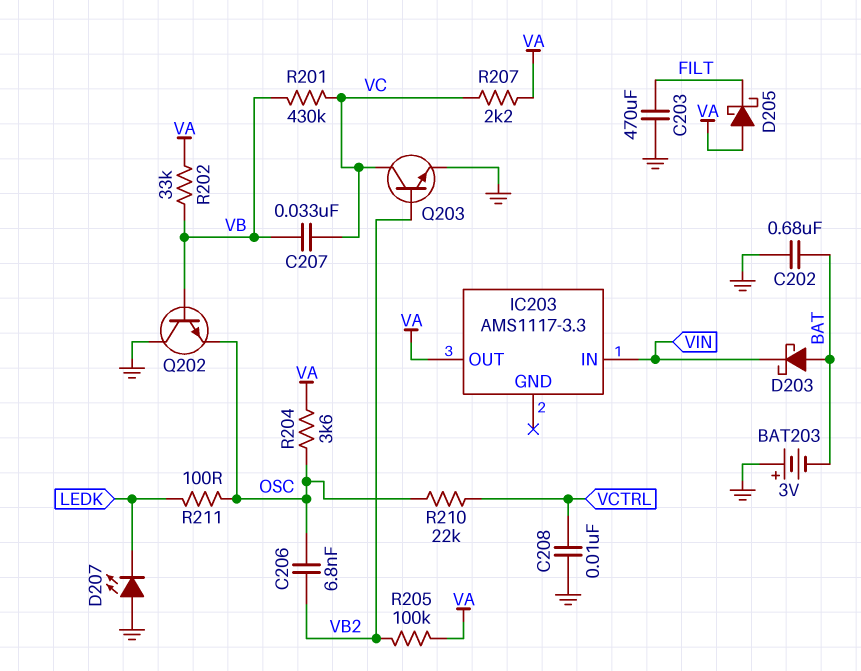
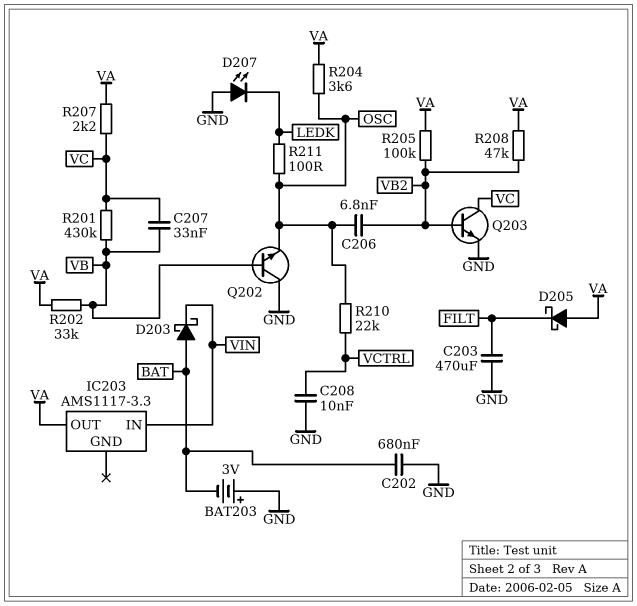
R208: none -> 47k (VA, VB2)

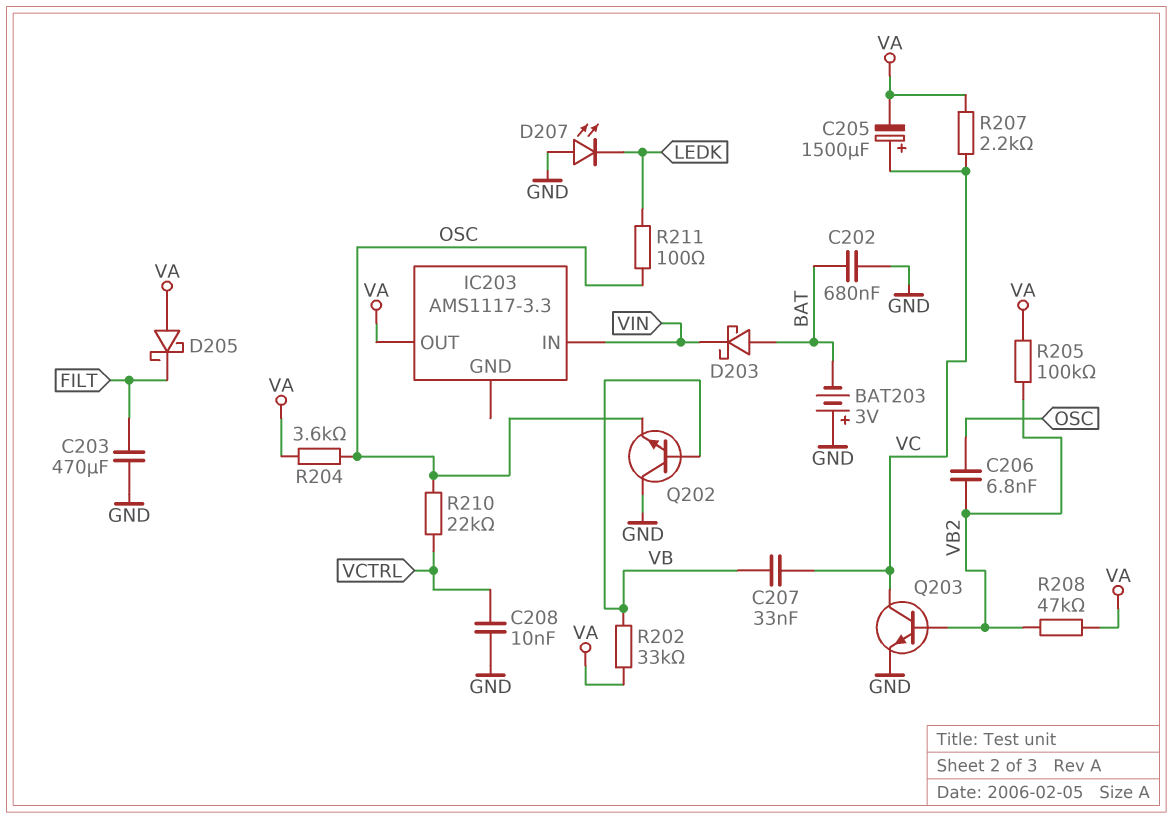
C205: none -> 1500uF (plus VC, minus VA)
R201: 430k (VB, VC) -> none

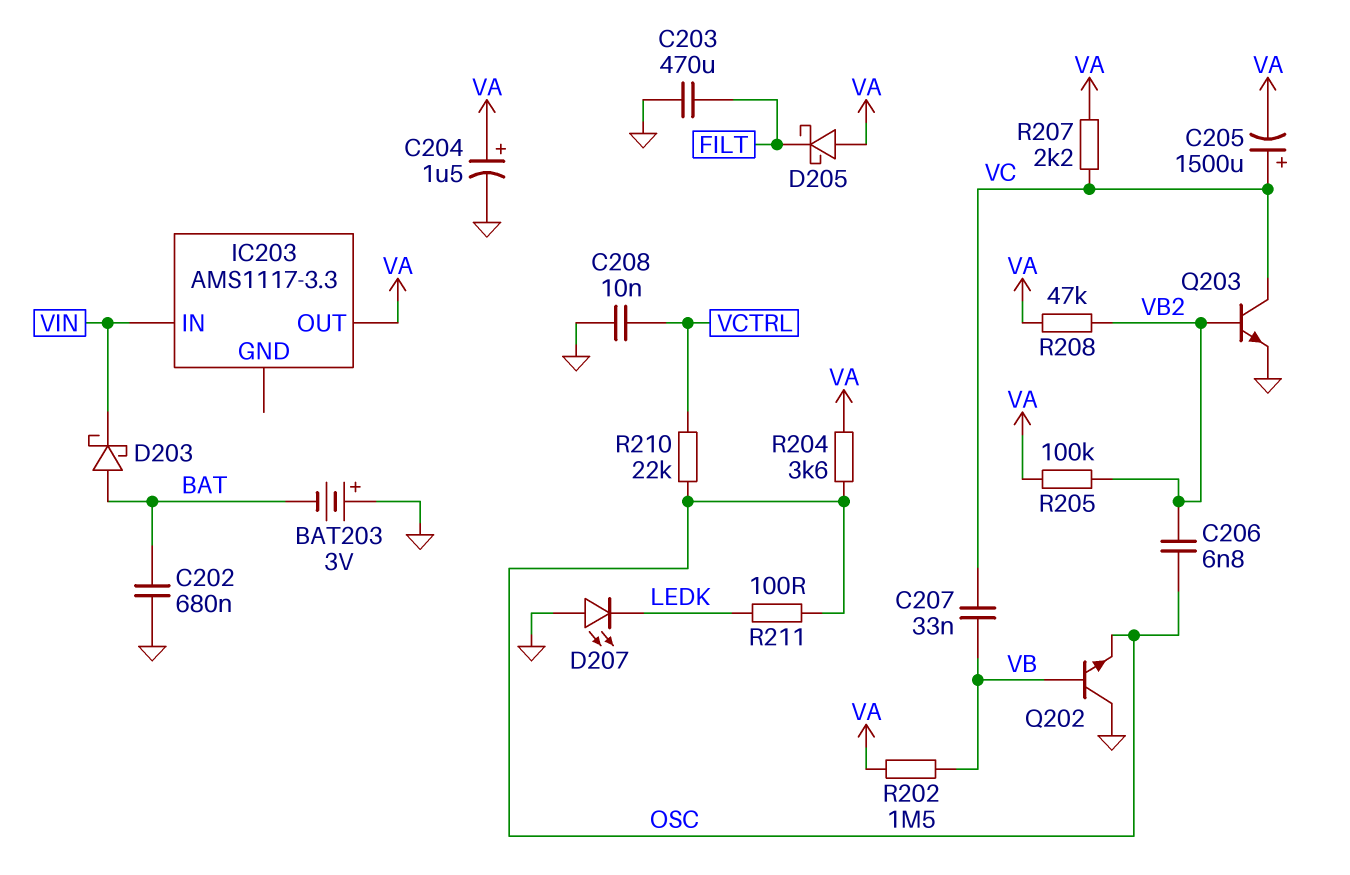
C204: none -> 1.5uF (plus VA, minus GND)
R202: 33k (VA, VB) -> 1.5M (VA, VB)

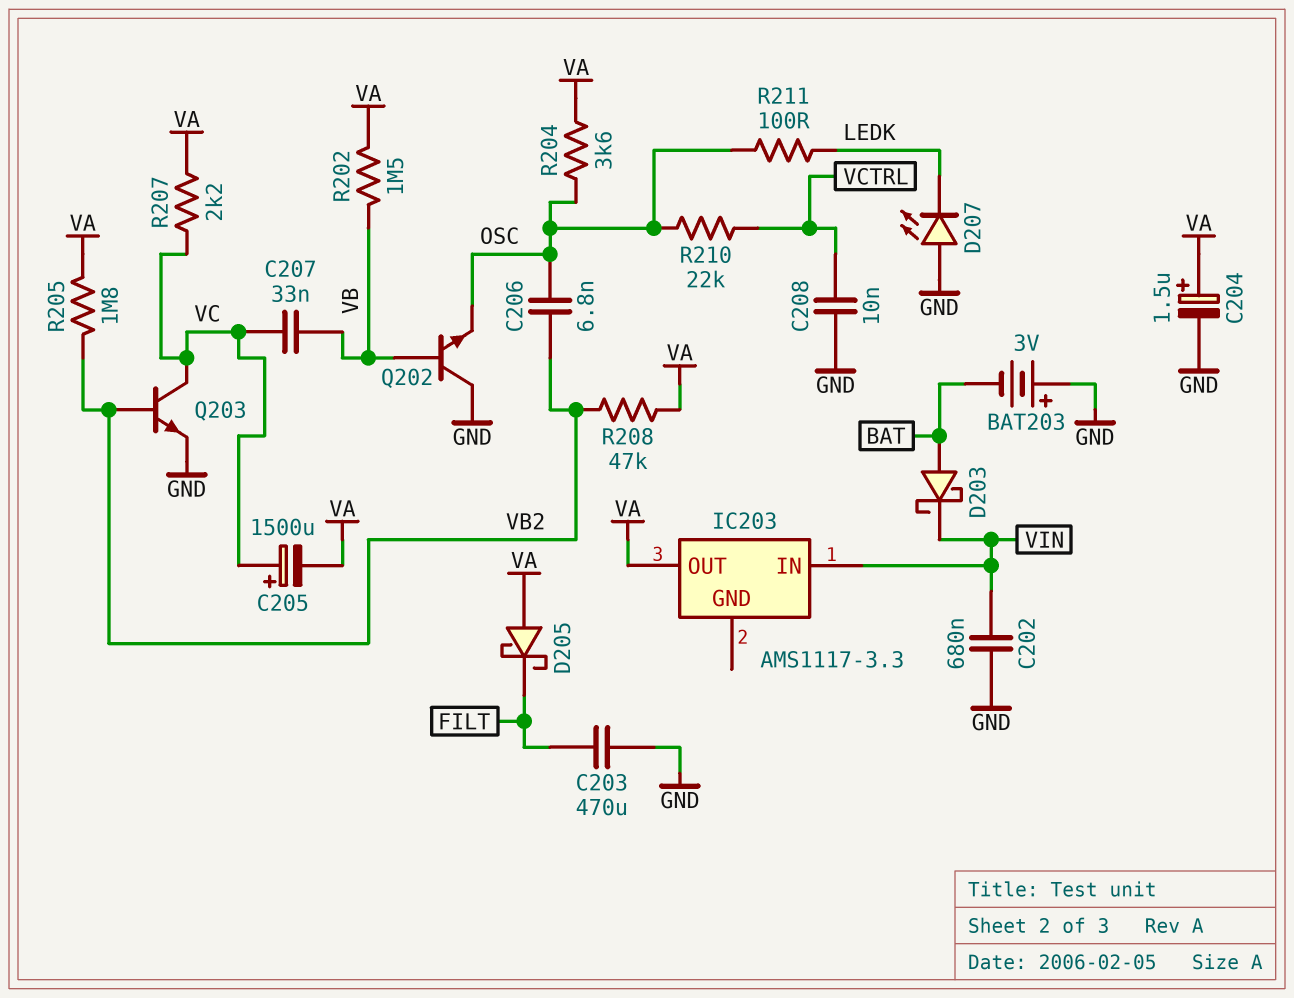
C202: 680nF (BAT, GND) -> 680nF (GND, VIN)
R205: 100k (VA, VB2) -> 1.8M (VA, VB2)

